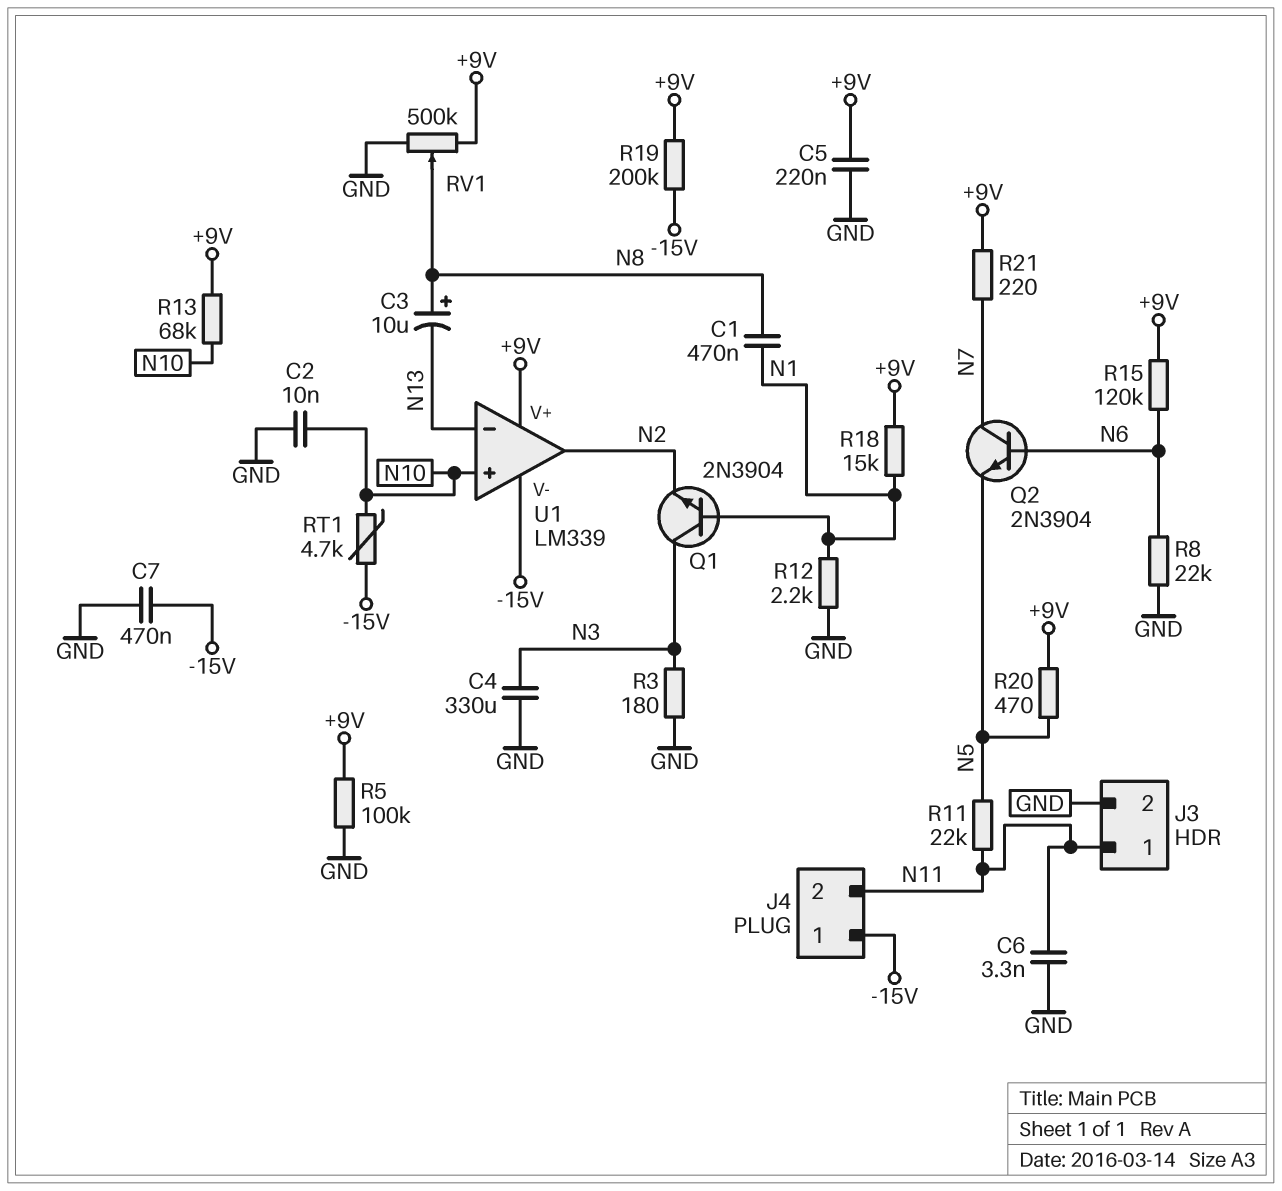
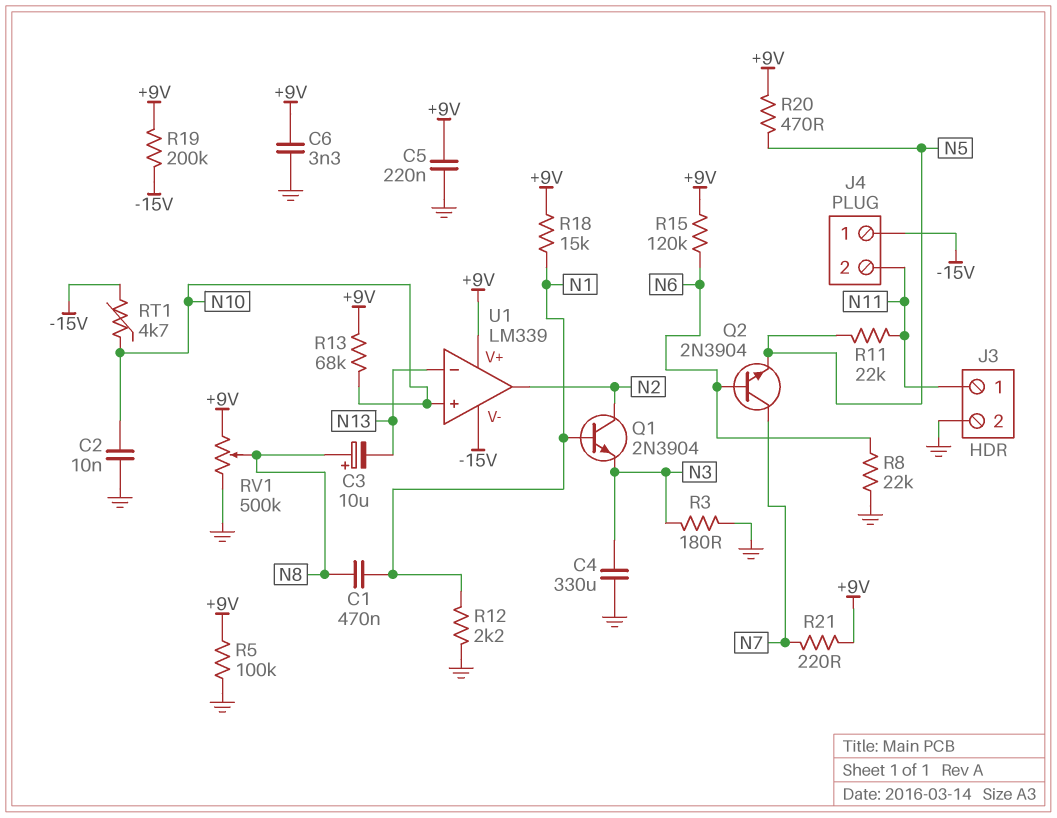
C6: 3.3nF (GND, N11) -> 3.3nF (+9V, GND)
C7: 470nF (-15V, GND) -> none
Q1: NPN 2N3904 (B N1, C N3, E N2) -> NPN 2N3904 (B N1, C N2, E N3)

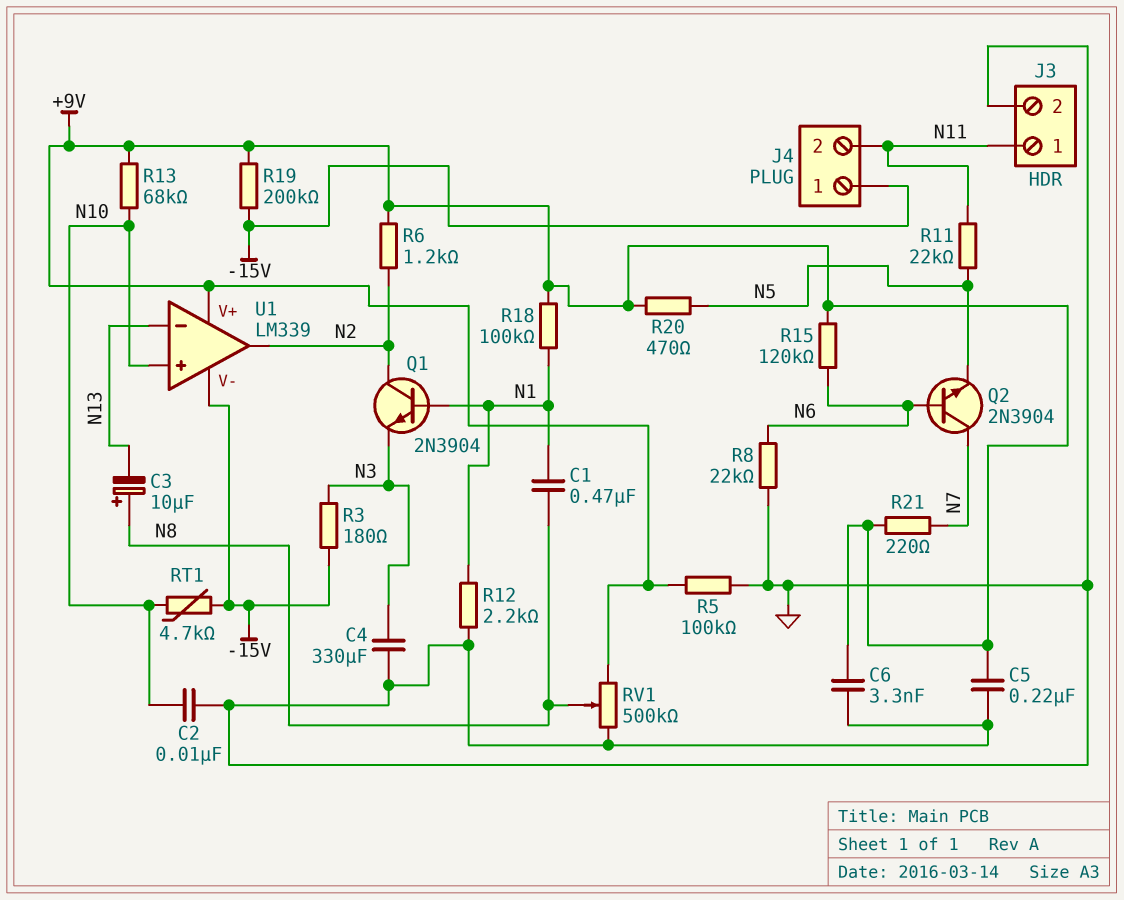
R3: 180 (GND, N3) -> 180 (-15V, N3)
R6: none -> 1.2k (+9V, N2)
R18: 15k (+9V, N1) -> 100k (+9V, N1)

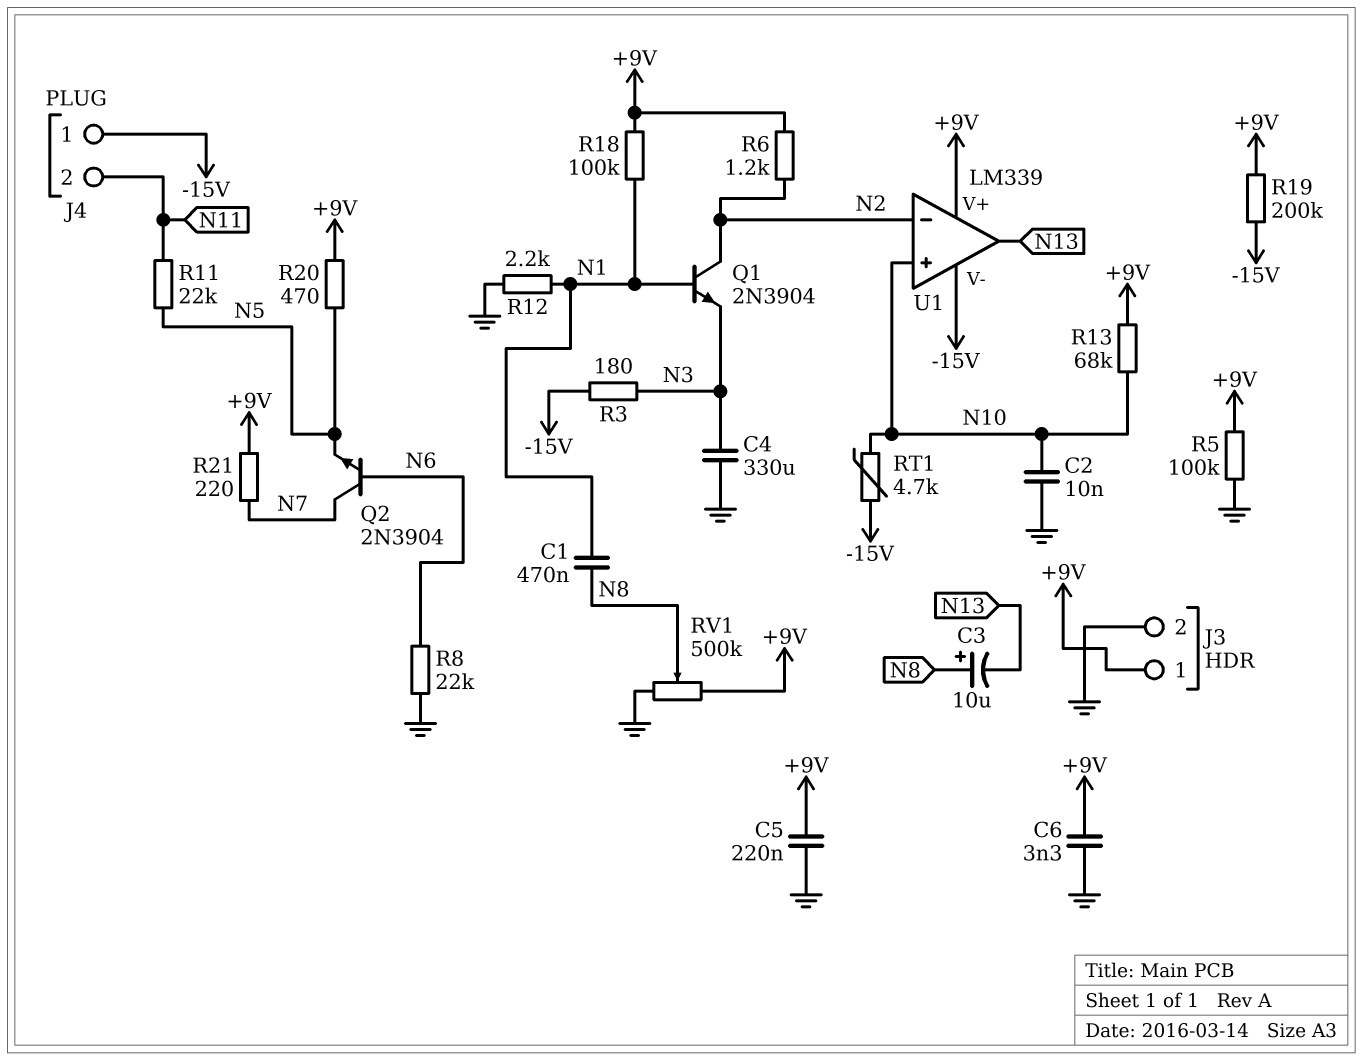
J3 pin 1: N11 -> +9V
R15: 120k (+9V, N6) -> none
U1 pin in-: N13 -> N2
U1 pin out: N2 -> N13

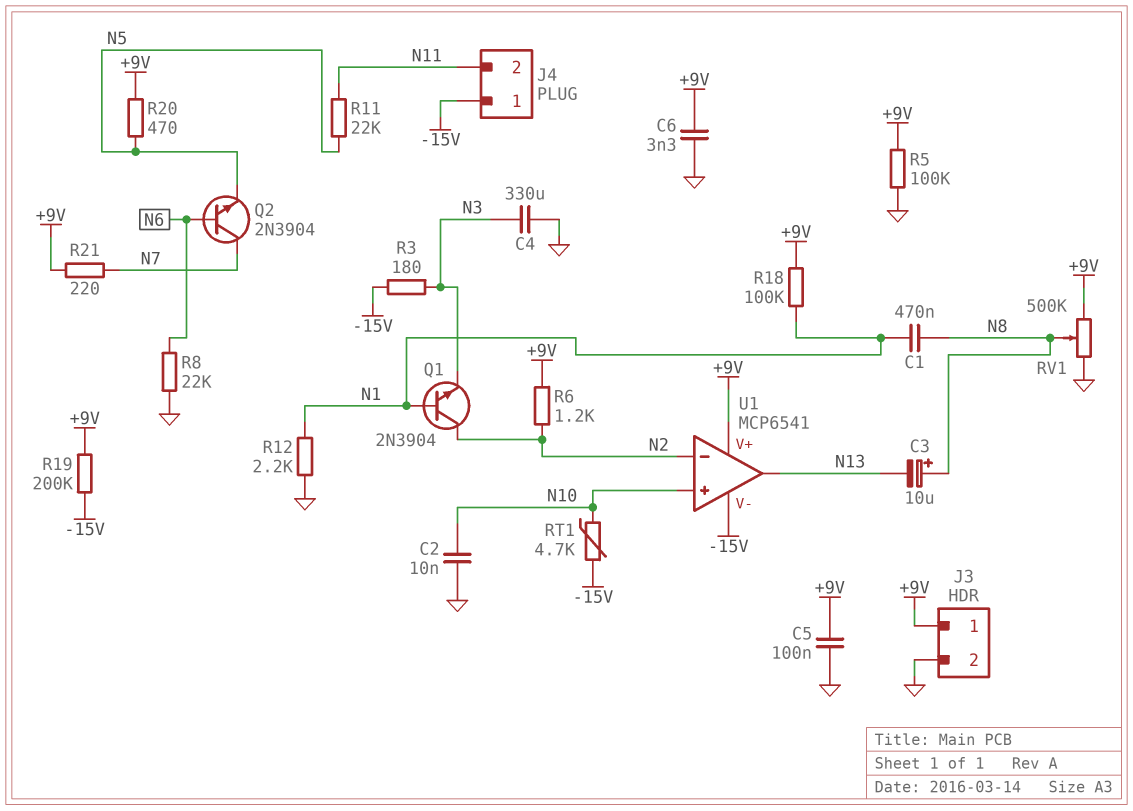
C5: 220nF (+9V, GND) -> 100nF (+9V, GND)
R13: 68k (+9V, N10) -> none
U1: LM339 -> MCP6541

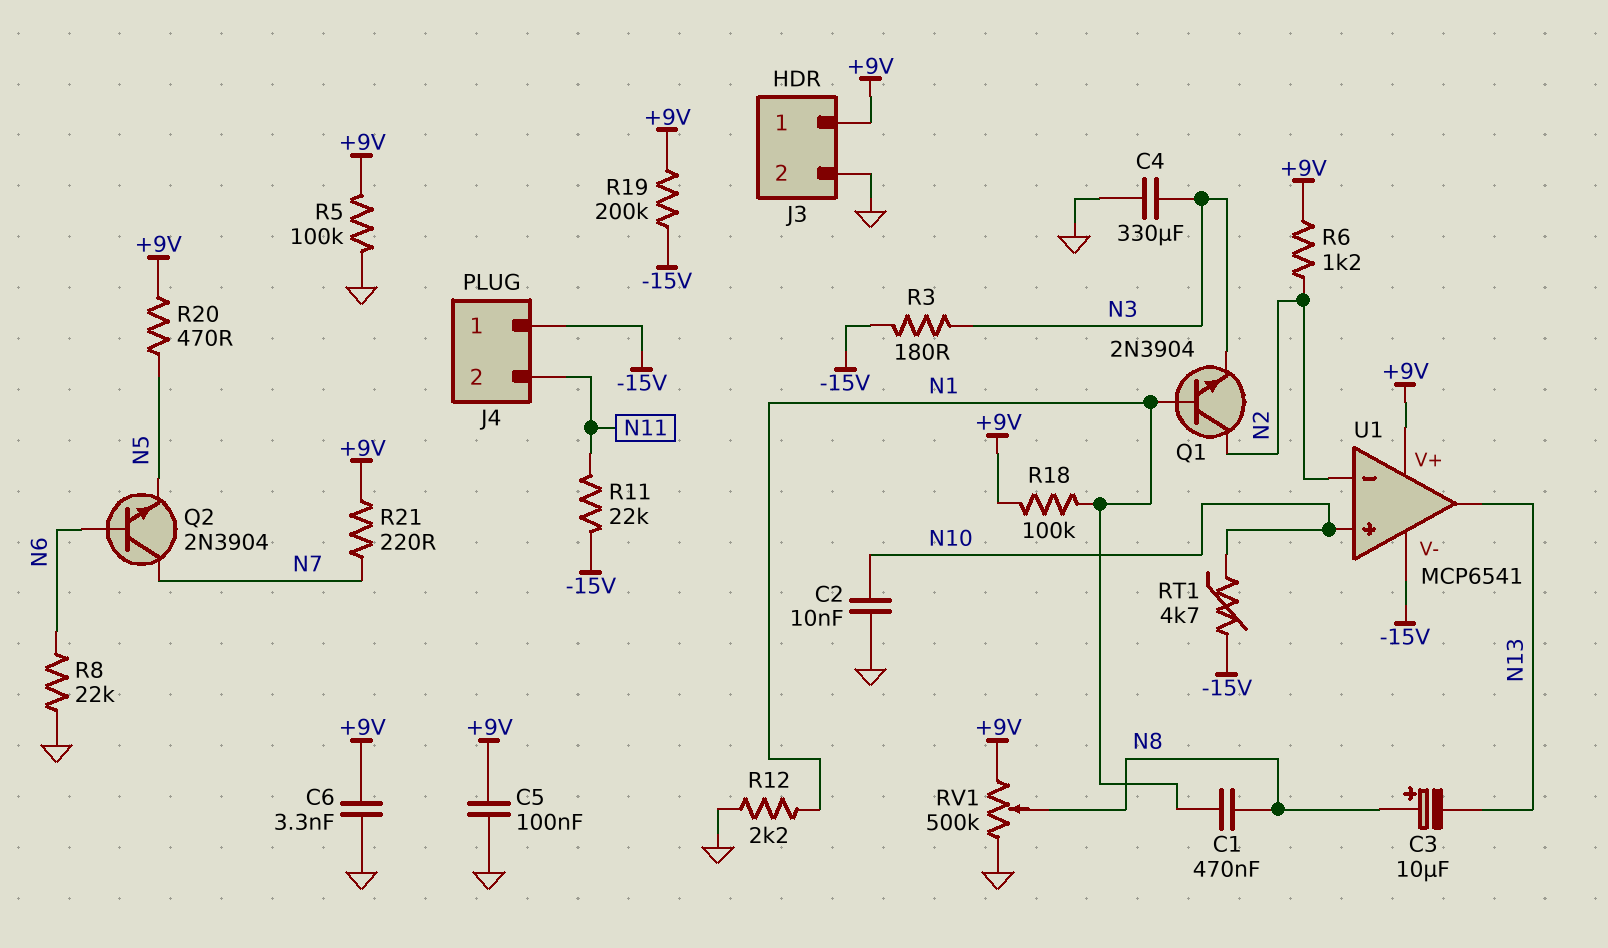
R11: 22k (N5, N11) -> 22k (-15V, N11)

